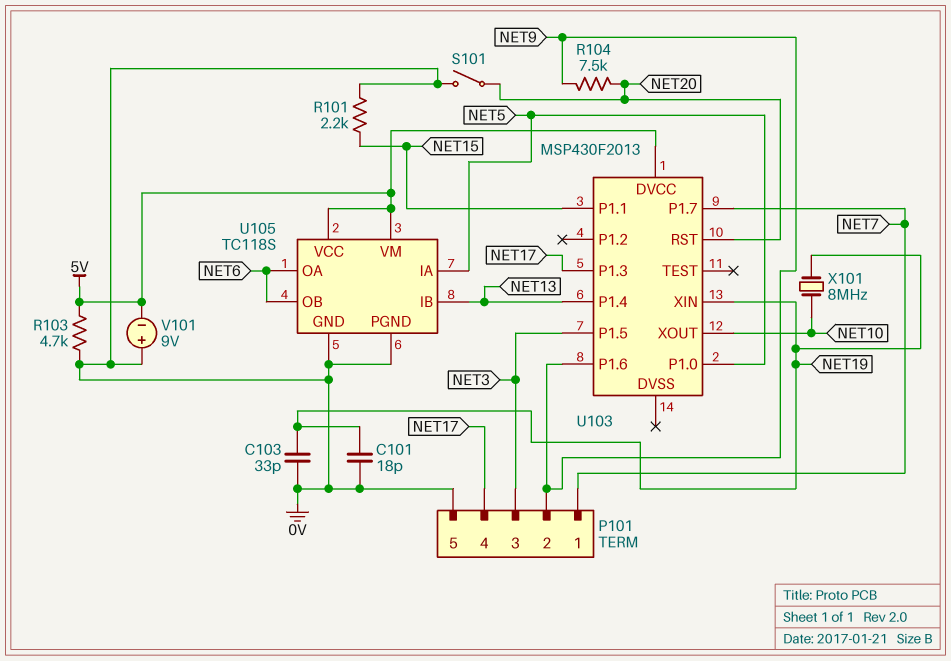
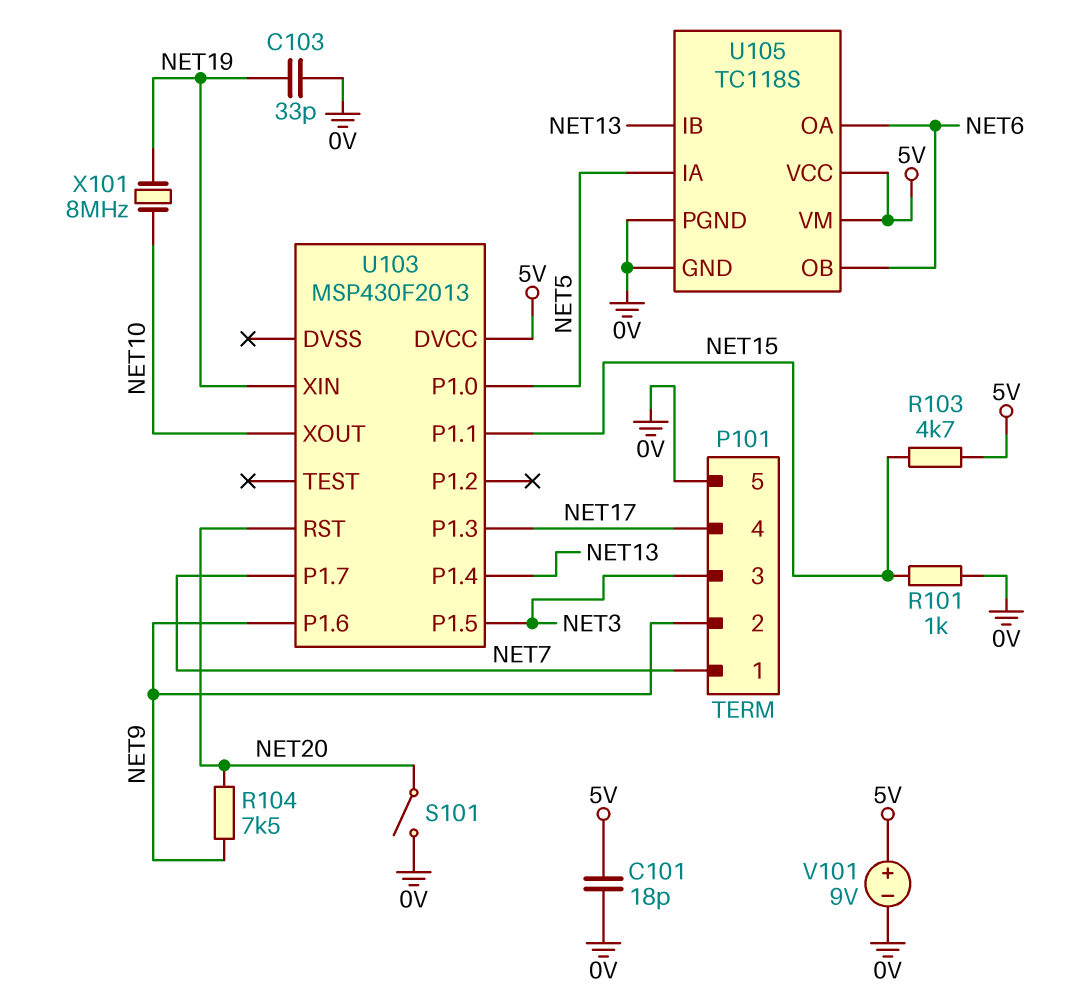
C101: 18pF (0V, NET19) -> 18pF (0V, 5V)
R101: 2.2k (0V, NET15) -> 1k (0V, NET15)
R103: 4.7k (0V, 5V) -> 4.7k (5V, NET15)
V101: 9V (plus 0V, minus 5V) -> 9V (plus 5V, minus 0V)

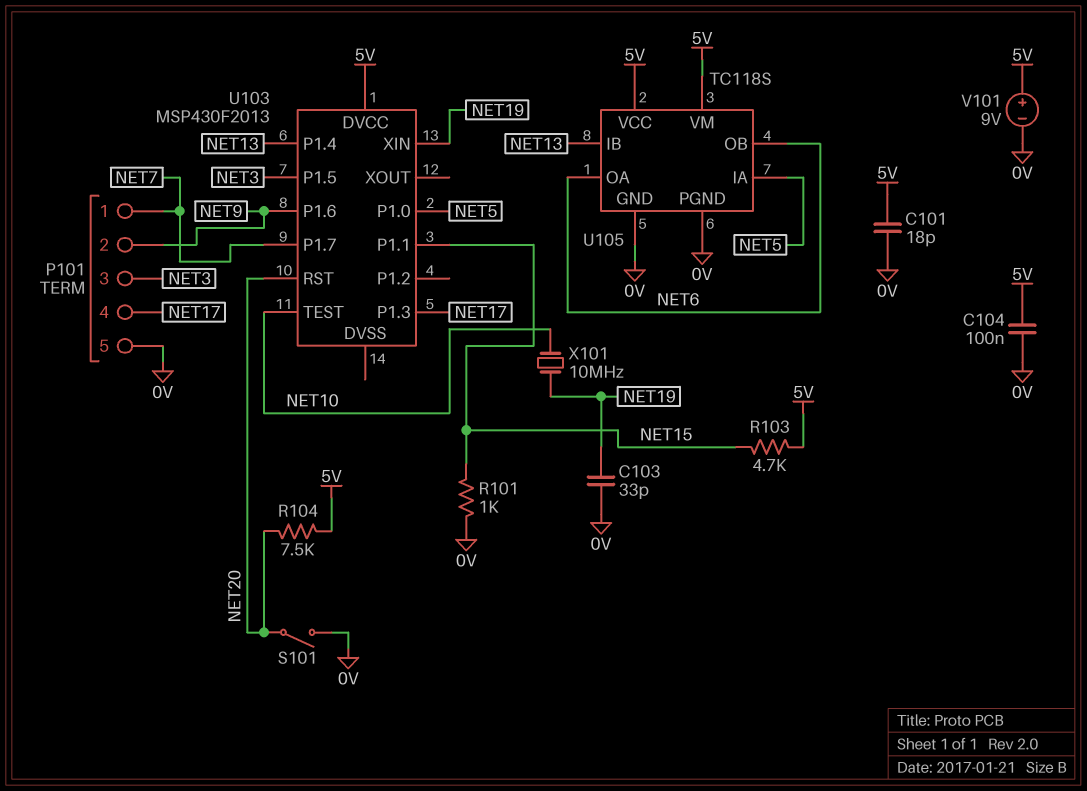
C104: none -> 100nF (0V, 5V)
R104: 7.5k (NET9, NET20) -> 7.5k (5V, NET20)
U103 pin TEST: none -> NET10
U103 pin XOUT: NET10 -> none
X101: 8MHz (NET10, NET19) -> 10MHz (NET10, NET19)

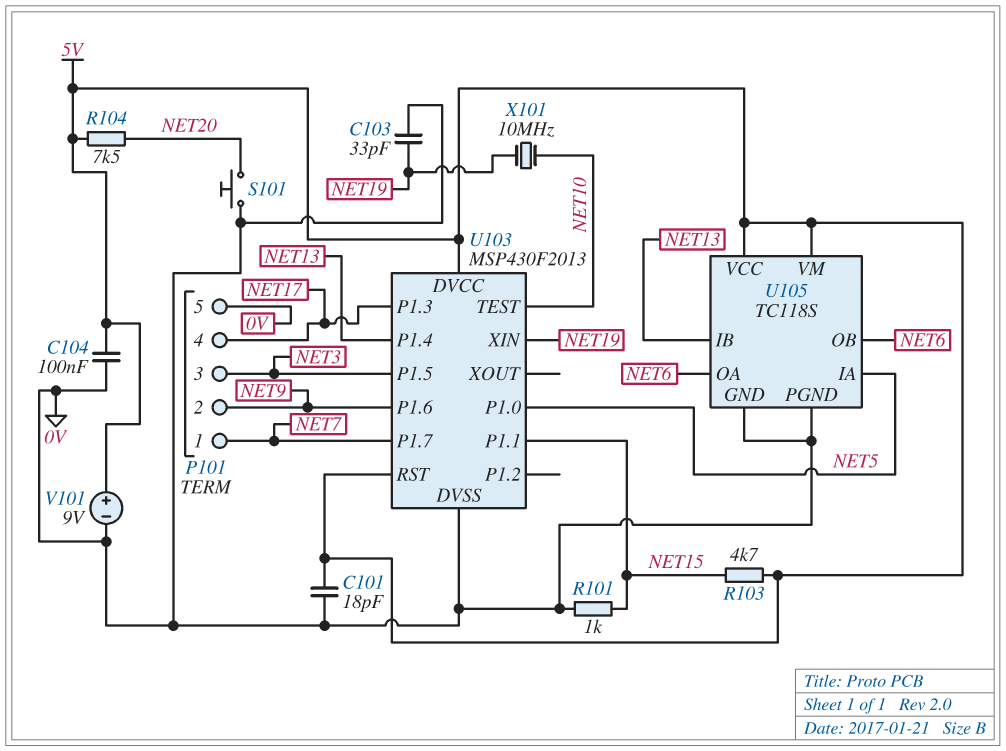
S101: switch (0V, NET20) -> button (0V, NET20)
U103 pin DVSS: none -> 0V
U103 pin RST: NET20 -> 5V

